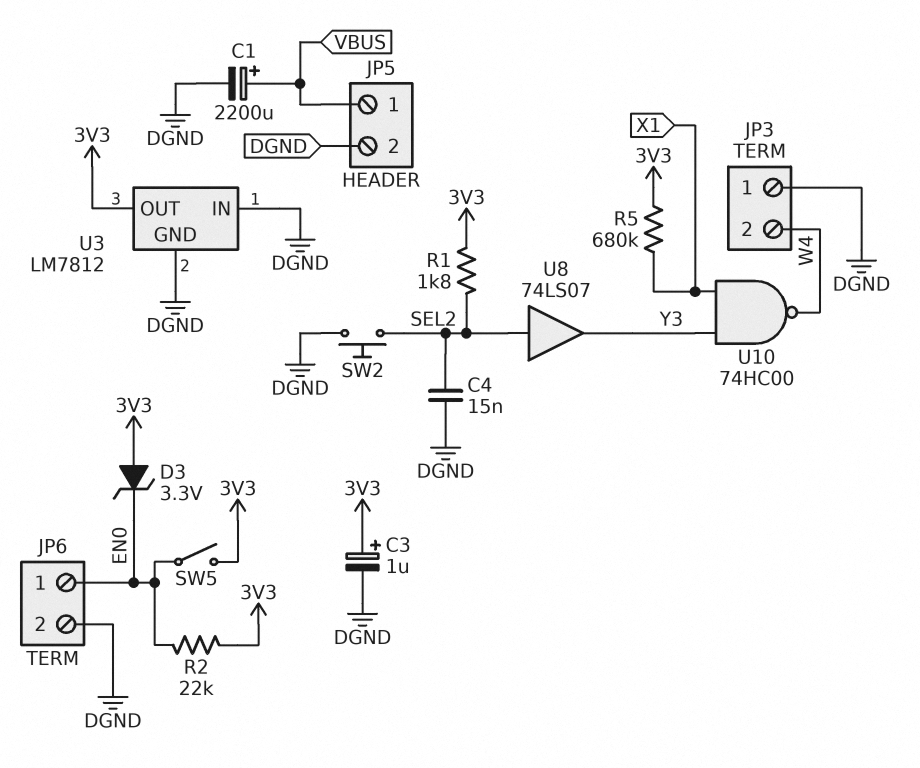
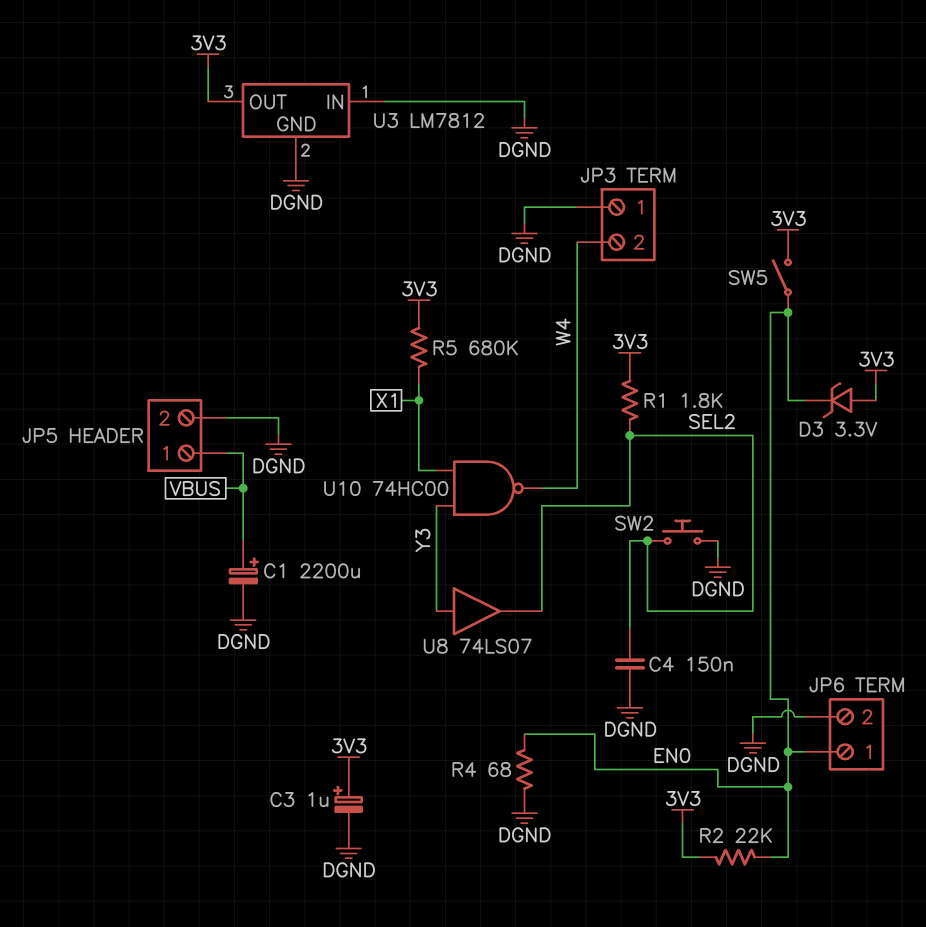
C4: 15nF (DGND, SEL2) -> 150nF (DGND, SEL2)
R4: none -> 68 (DGND, EN0)
U8: buffer 74LS07 (in SEL2, out Y3) -> buffer 74LS07 (in Y3, out SEL2)

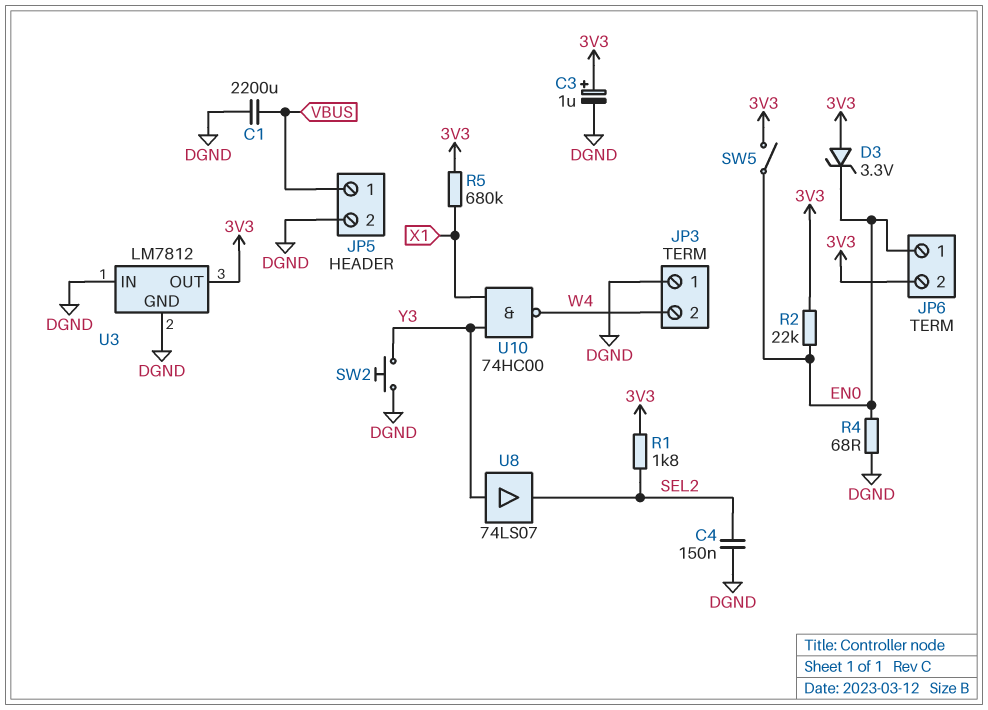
C1: 2200uF (plus VBUS, minus DGND) -> 2200uF (DGND, VBUS)
JP6 pin 2: DGND -> 3V3
SW2: button (DGND, SEL2) -> button (DGND, Y3)

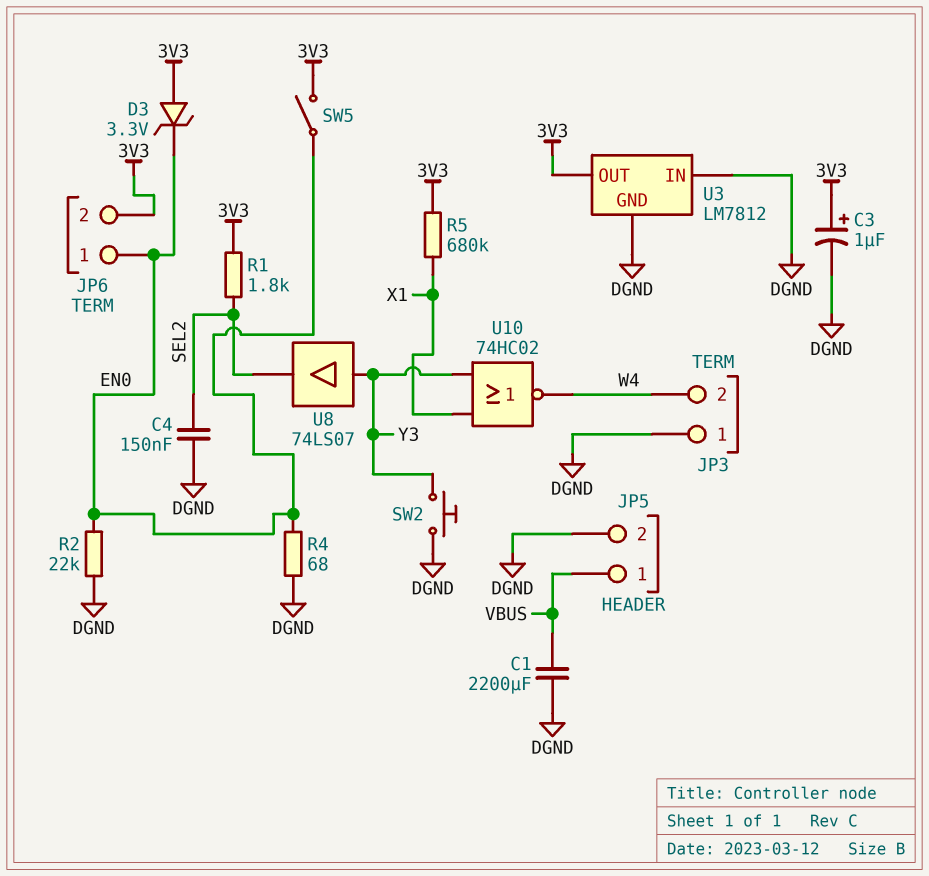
R2: 22k (3V3, EN0) -> 22k (DGND, EN0)
U10: NAND 74HC00 (in X1, in Y3, out W4) -> NOR 74HC02 (in X1, in Y3, out W4)

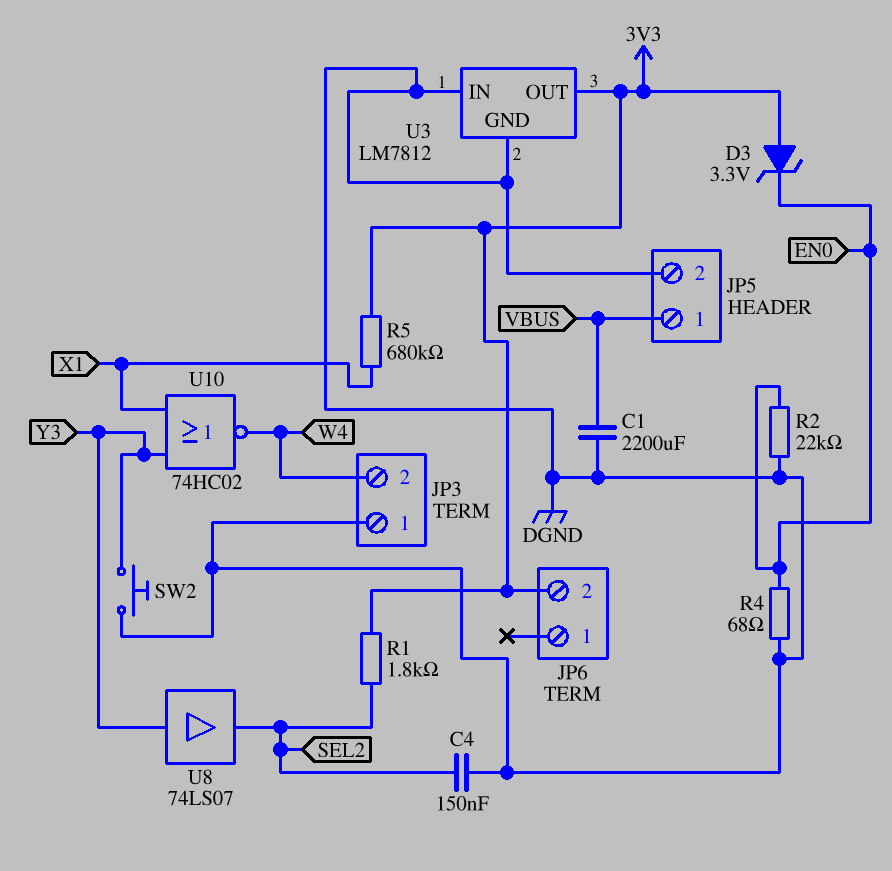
C3: 1uF (plus 3V3, minus DGND) -> none
JP6 pin 1: EN0 -> none
SW5: switch (3V3, EN0) -> none

